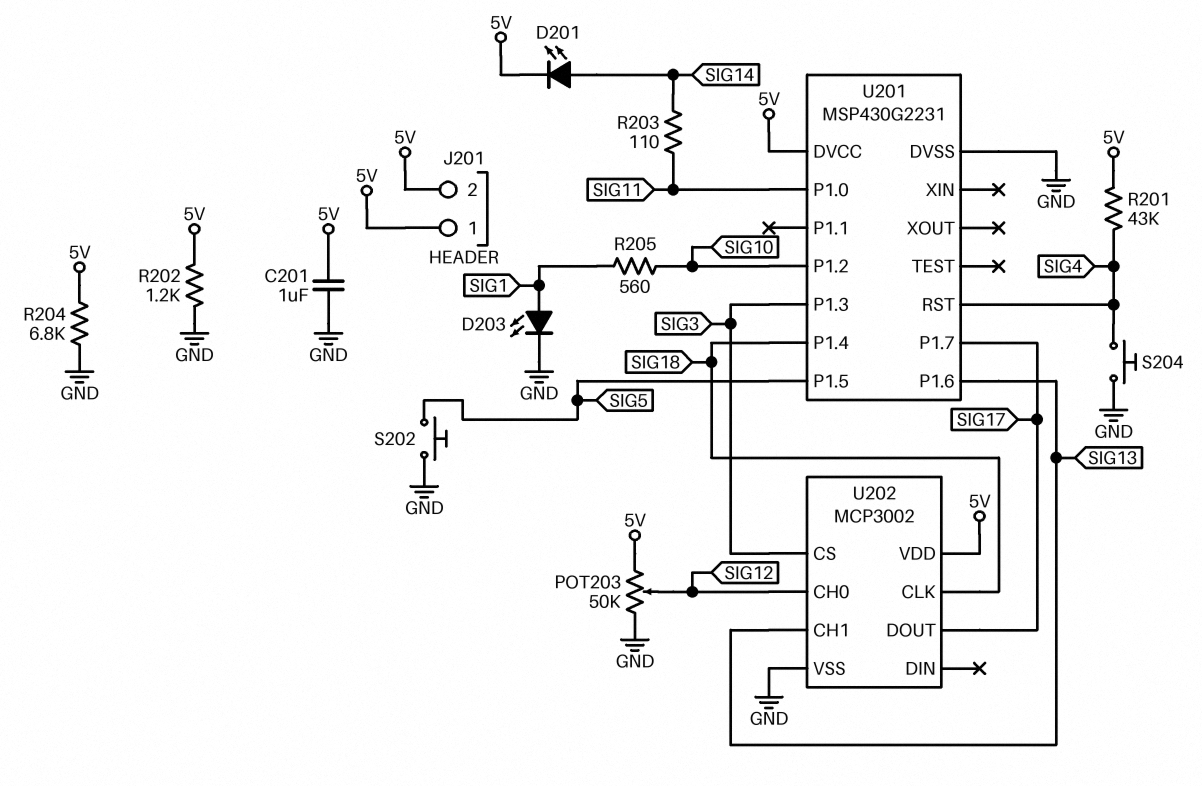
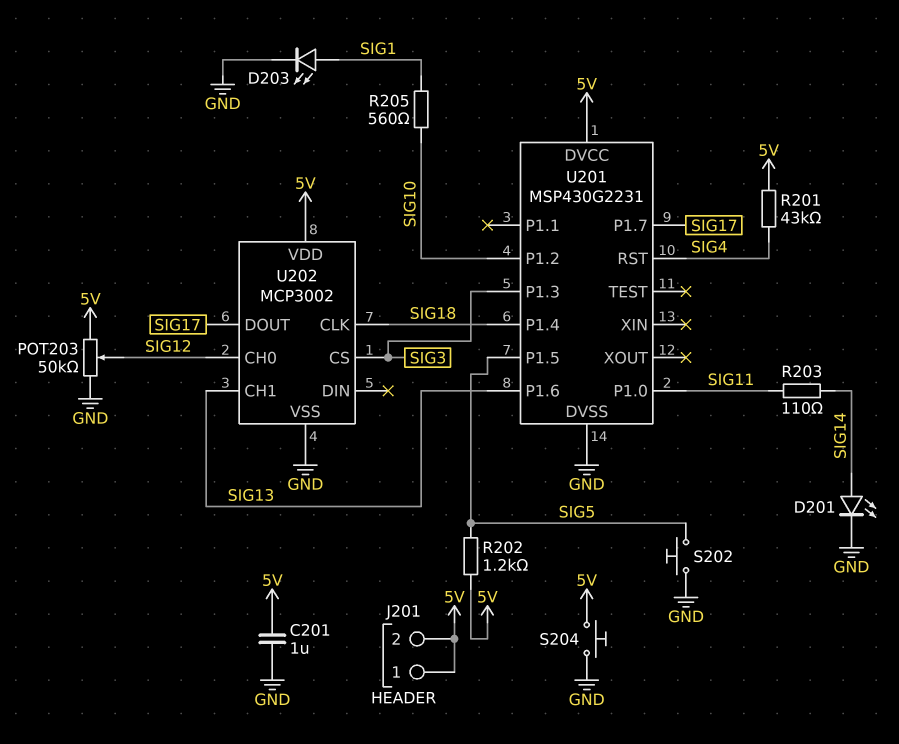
D201: LED (A SIG14, K 5V) -> LED (A SIG14, K GND)
R202: 1.2k (5V, GND) -> 1.2k (5V, SIG5)
R204: 6.8k (5V, GND) -> none
S204: button (GND, SIG4) -> button (5V, GND)

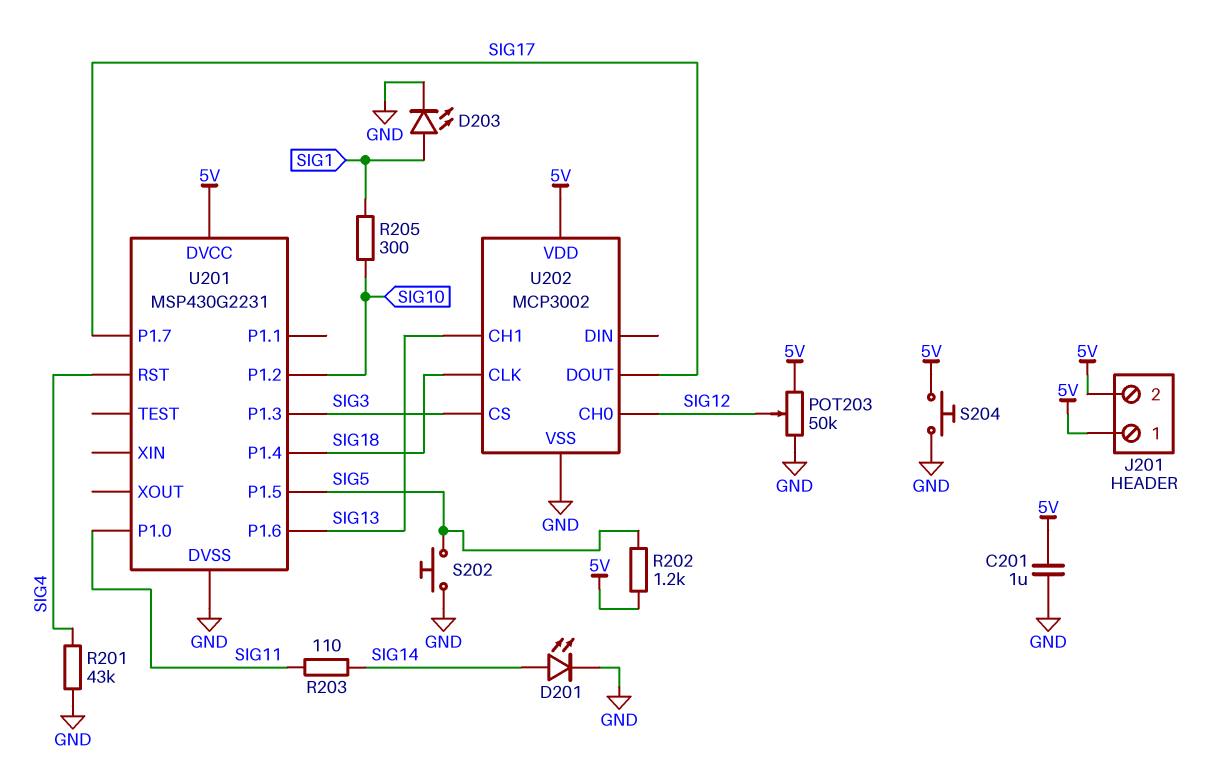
R201: 43k (5V, SIG4) -> 43k (GND, SIG4)
R205: 560 (SIG1, SIG10) -> 300 (SIG1, SIG10)

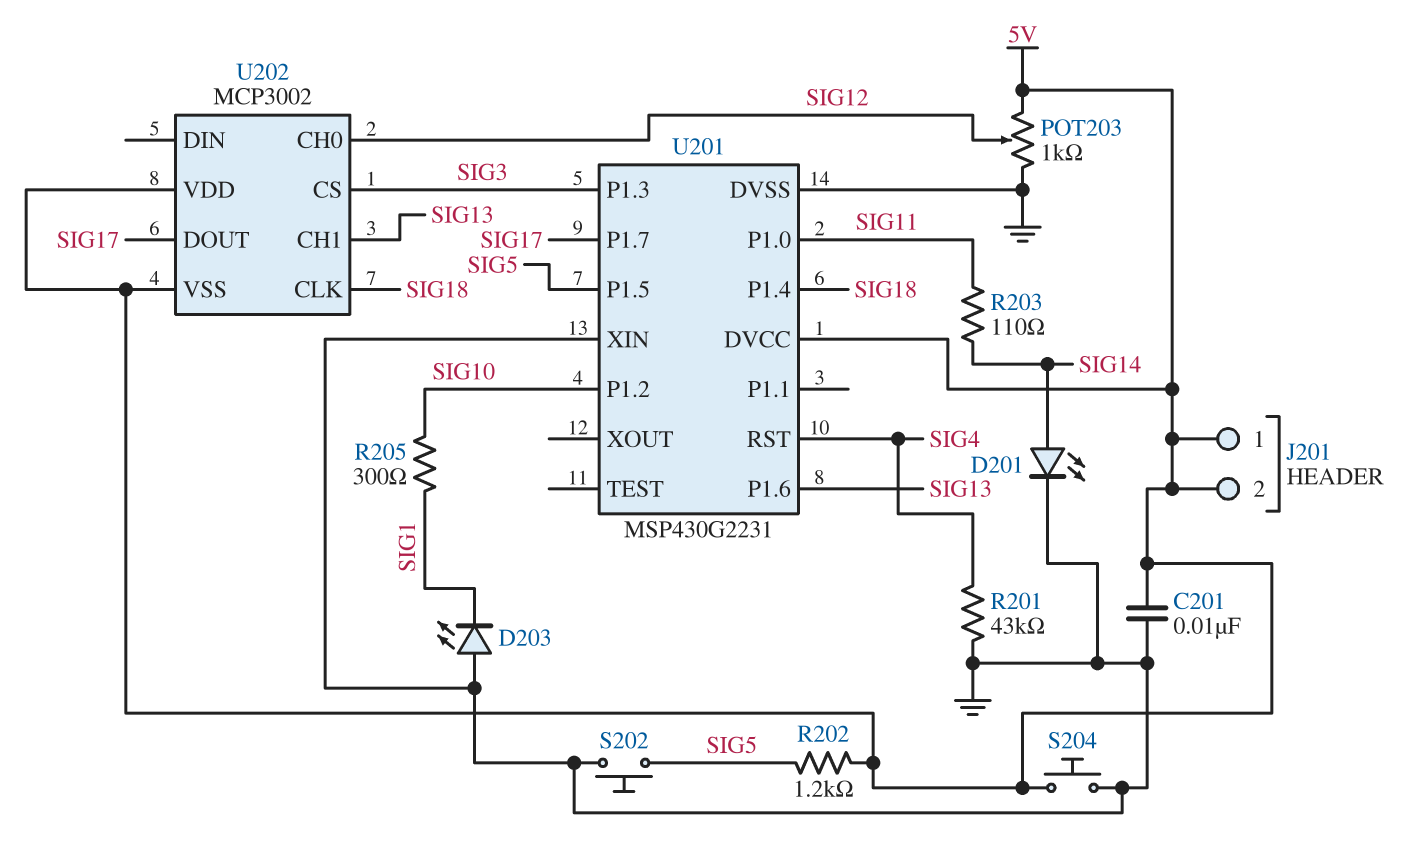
C201: 1uF (5V, GND) -> 10nF (5V, GND)
D203: LED (A SIG1, K GND) -> LED (A GND, K SIG1)
POT203: 50k (5V, GND, wiper SIG12) -> 1k (5V, GND, wiper SIG12)
U201 pin XIN: none -> GND
U202 pin VSS: GND -> 5V

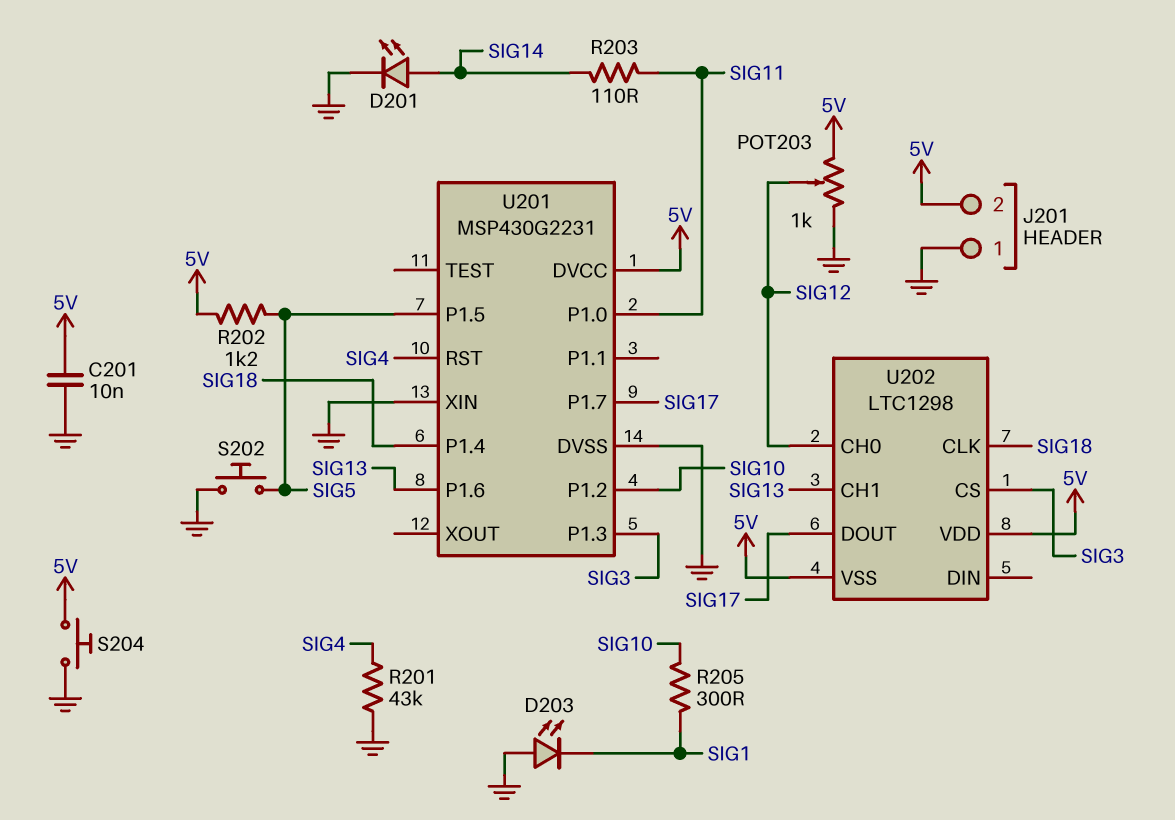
J201 pin 1: 5V -> GND
U202: MCP3002 -> LTC1298

